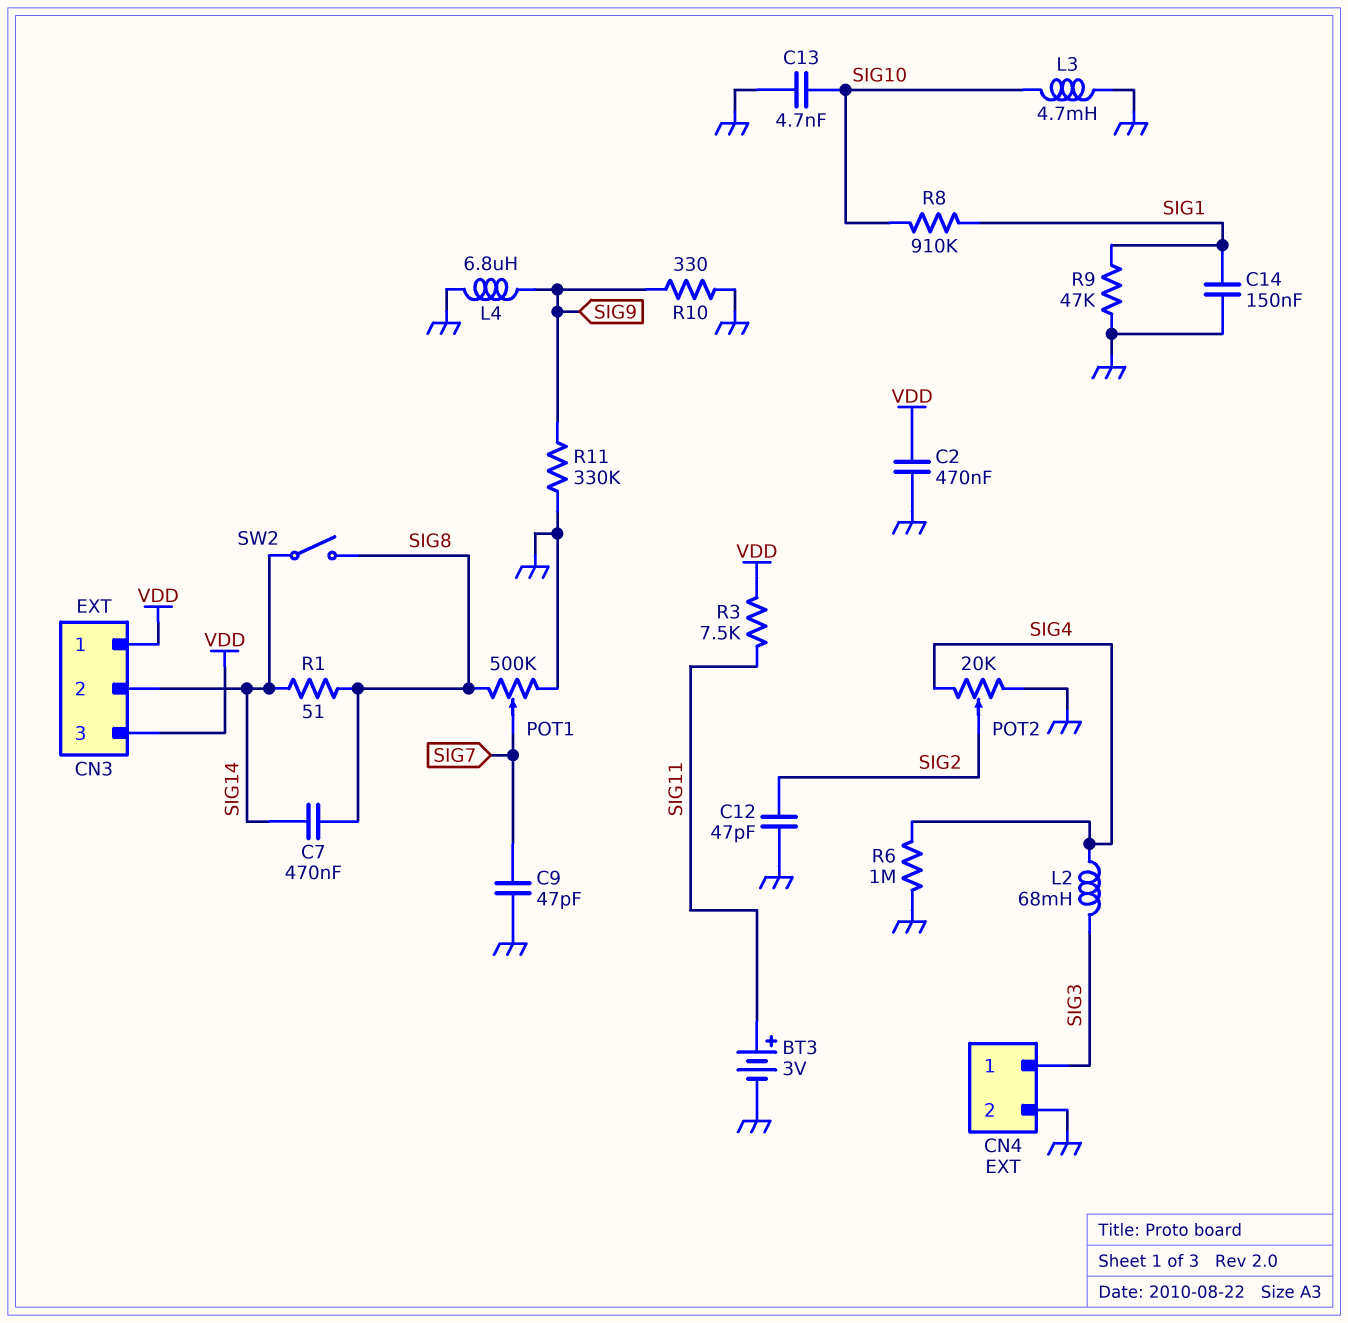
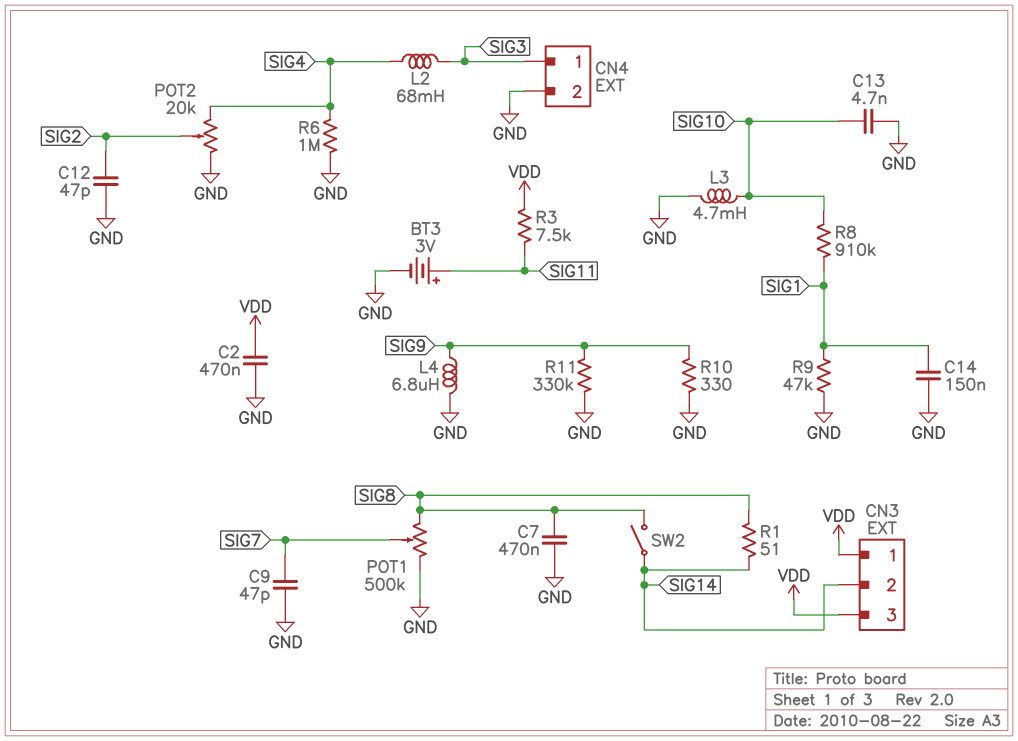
C7: 470nF (SIG8, SIG14) -> 470nF (GND, SIG8)

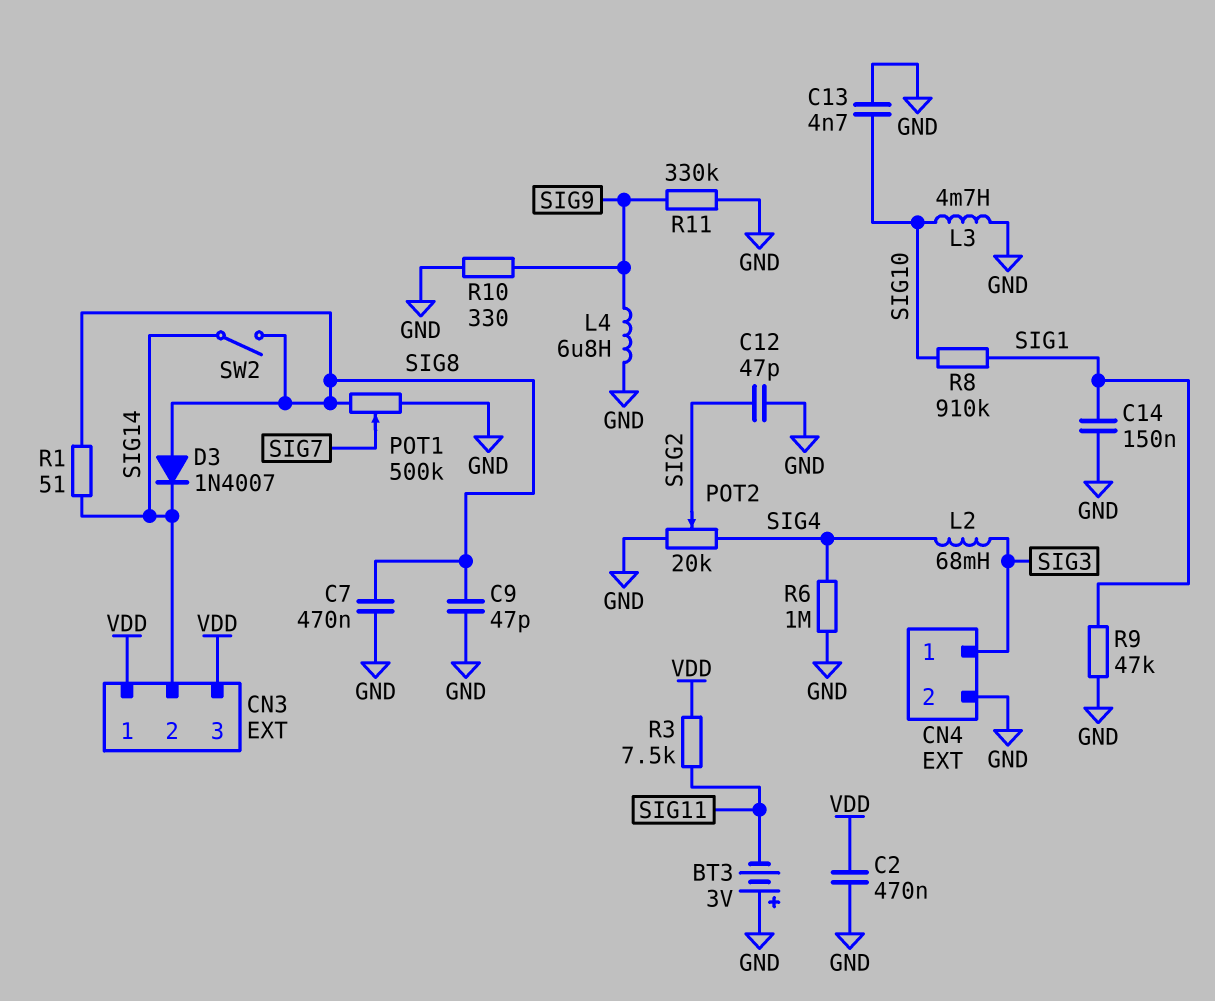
BT3: 3V (plus SIG11, minus GND) -> 3V (plus GND, minus SIG11)
C9: 47pF (GND, SIG7) -> 47pF (GND, SIG8)
D3: none -> diode 1N4007 (A SIG8, K SIG14)

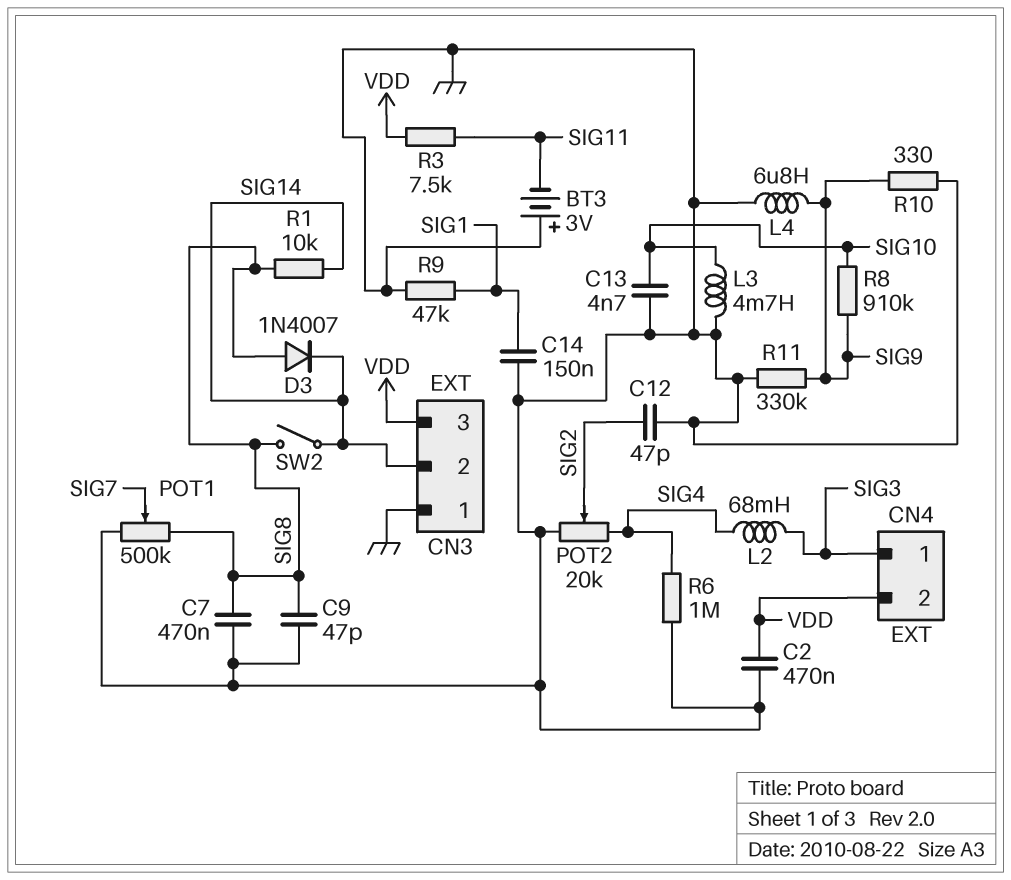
CN3 pin 1: VDD -> GND
CN4 pin 2: GND -> VDD
R1: 51 (SIG8, SIG14) -> 10k (SIG8, SIG14)
R8: 910k (SIG1, SIG10) -> 910k (SIG9, SIG10)

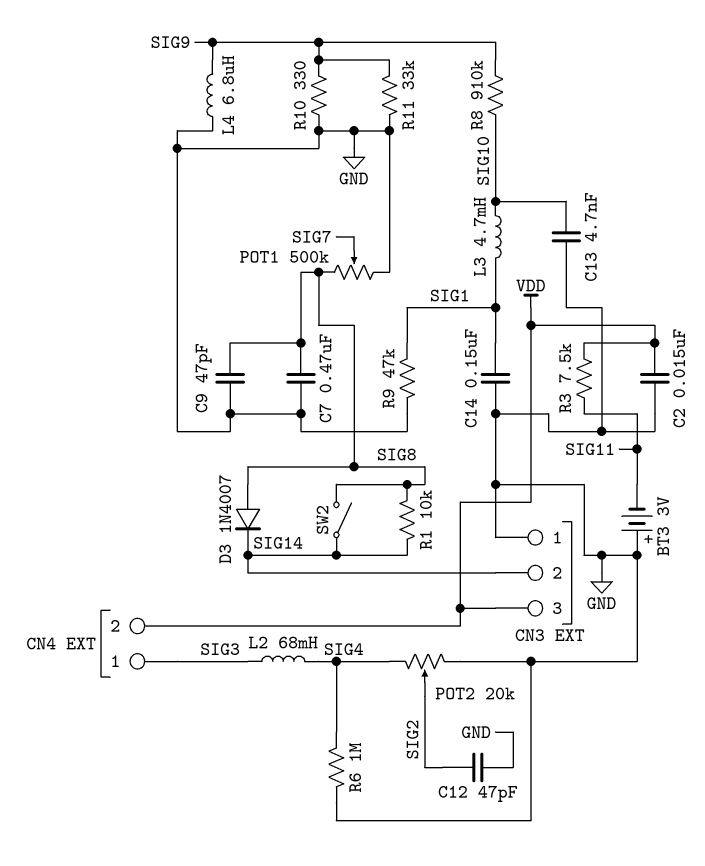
C2: 470nF (GND, VDD) -> 15nF (GND, VDD)
L3: 4.7mH (GND, SIG10) -> 4.7mH (SIG1, SIG10)
R11: 330k (GND, SIG9) -> 33k (GND, SIG9)

